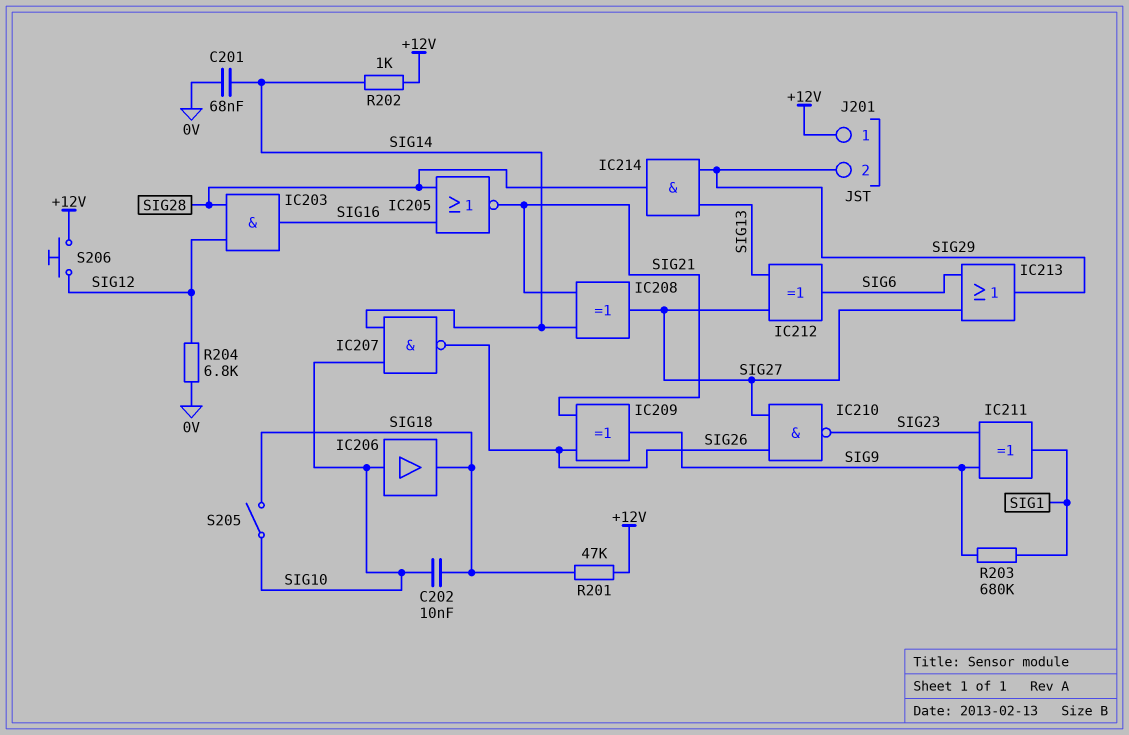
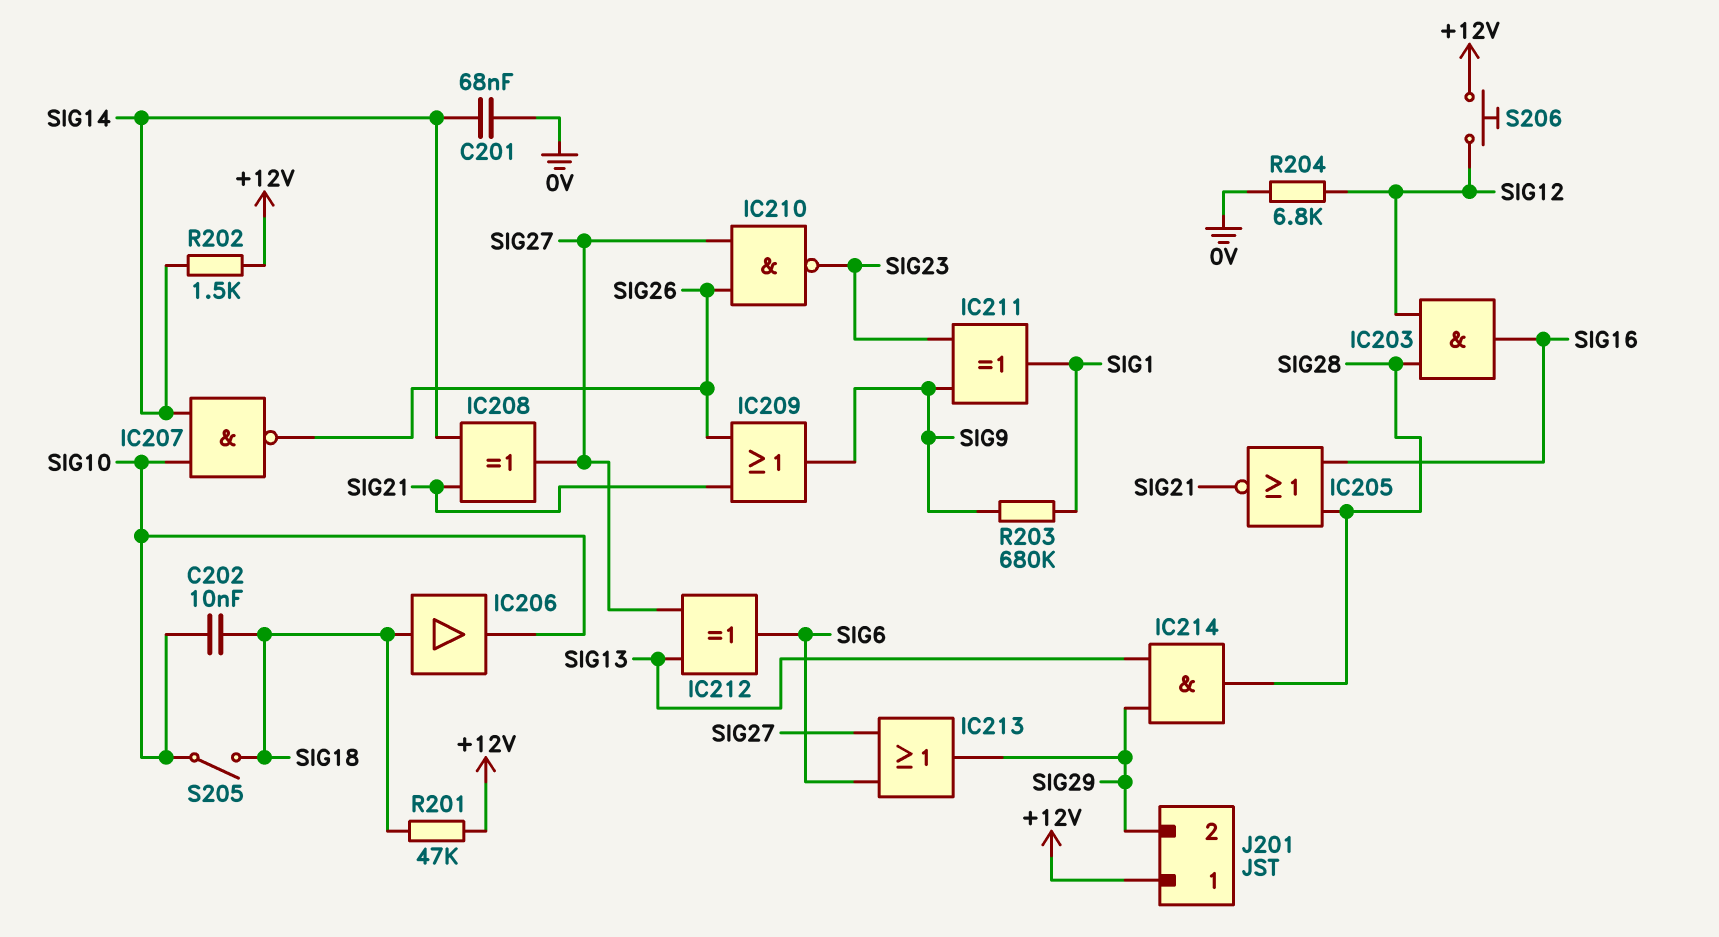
IC206: buffer (in SIG10, out SIG18) -> buffer (in SIG18, out SIG10)
IC209: XOR (in SIG21, in SIG26, out SIG9) -> OR (in SIG21, in SIG26, out SIG9)
R202: 1k (+12V, SIG14) -> 1.5k (+12V, SIG14)

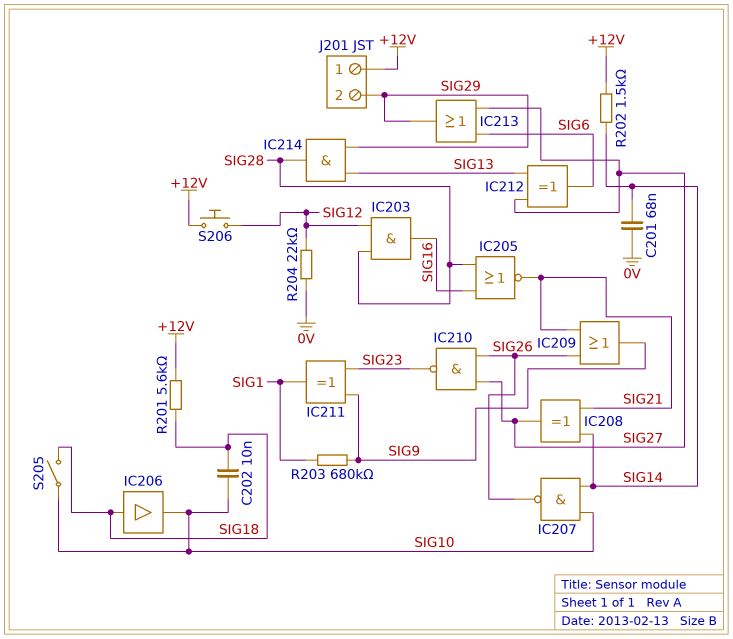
R201: 47k (+12V, SIG18) -> 5.6k (+12V, SIG18)
R204: 6.8k (0V, SIG12) -> 22k (0V, SIG12)

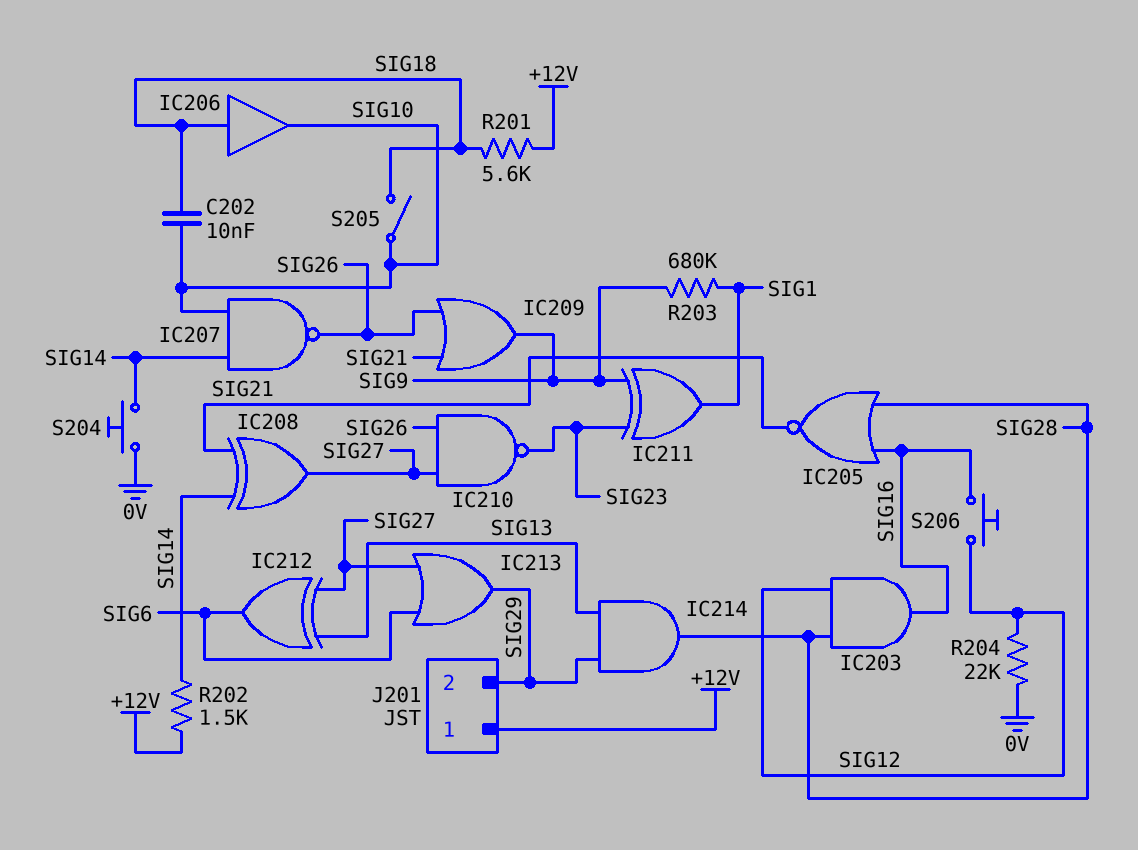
C201: 68nF (0V, SIG14) -> none
S204: none -> button (0V, SIG14)
S206: button (+12V, SIG12) -> button (SIG12, SIG16)

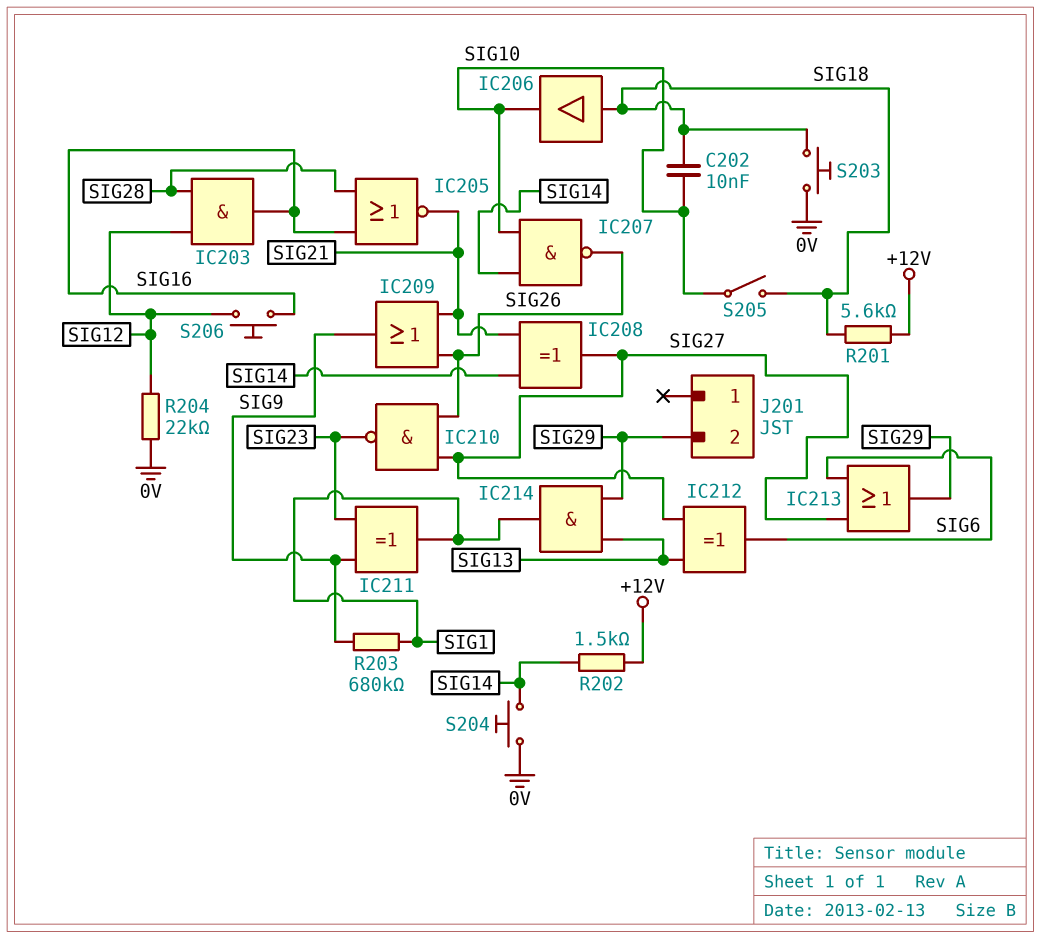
IC214: AND (in SIG13, in SIG29, out SIG28) -> AND (in SIG13, in SIG29, out SIG1)
J201 pin 1: +12V -> none
S203: none -> button (0V, SIG18)

